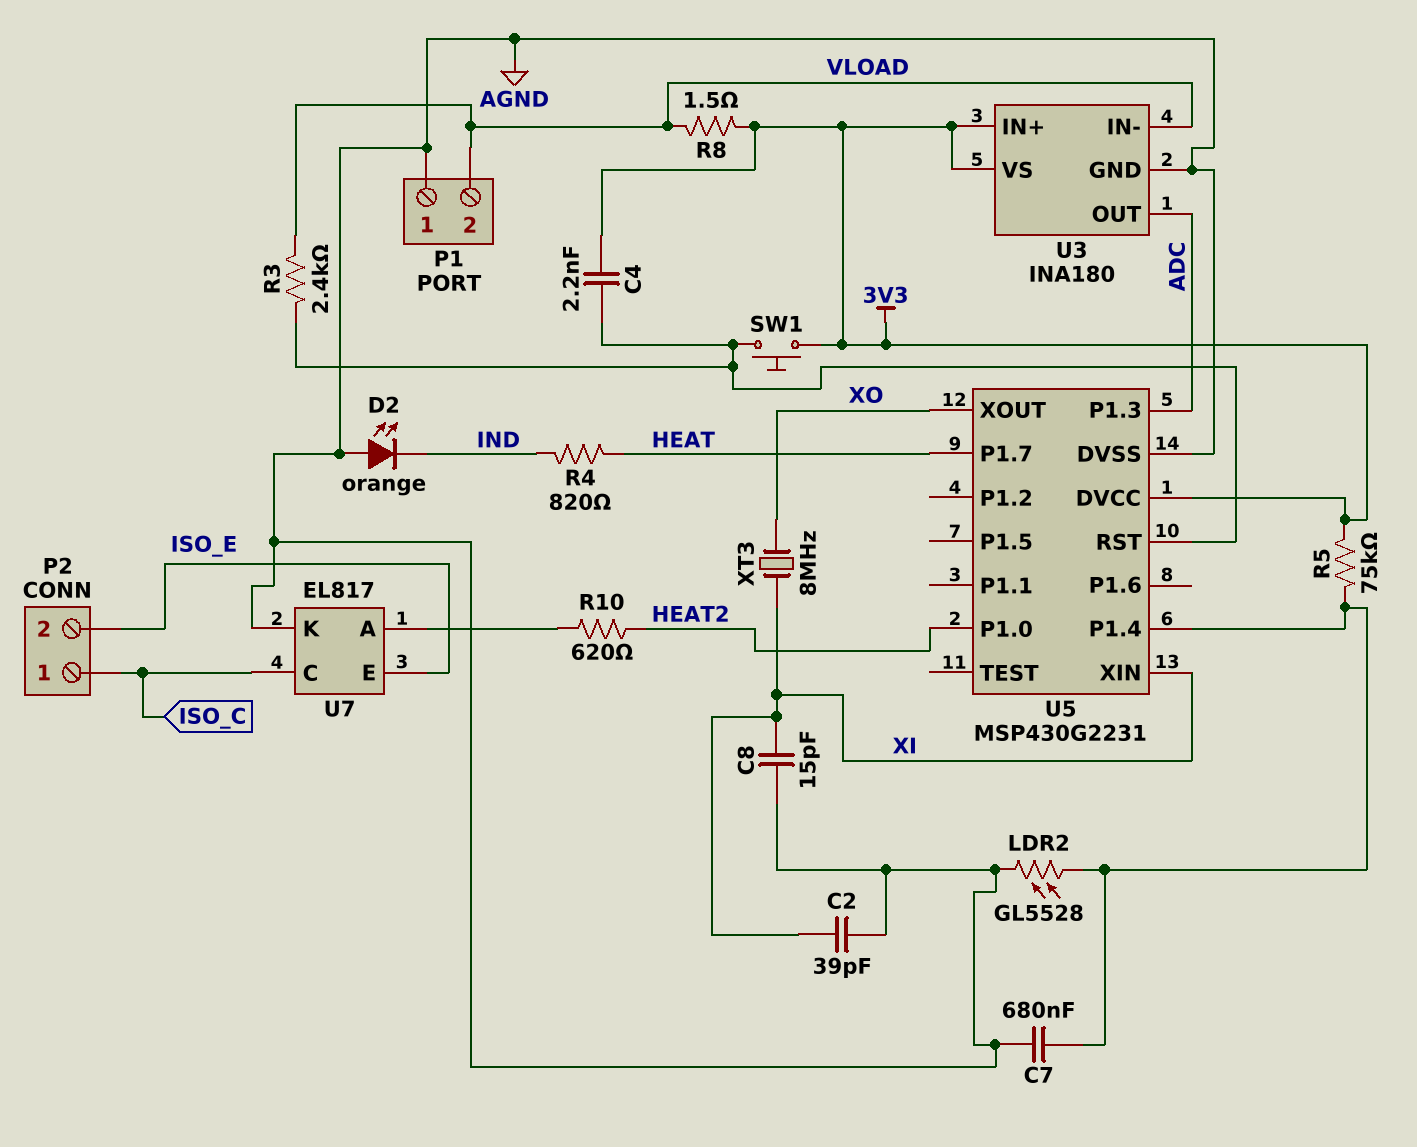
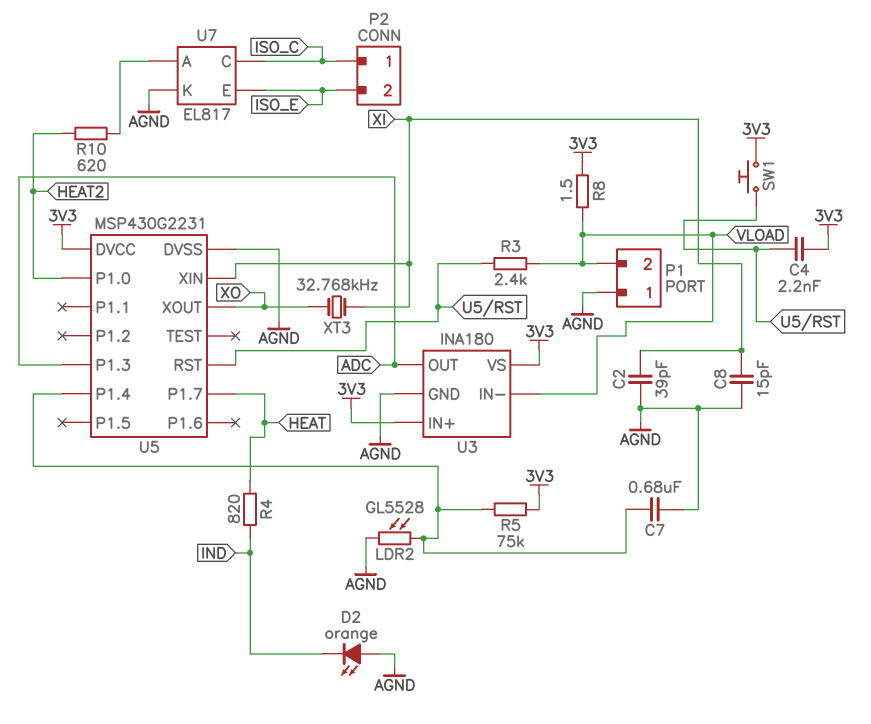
XT3: 8MHz (XI, XO) -> 32.768kHz (XI, XO)

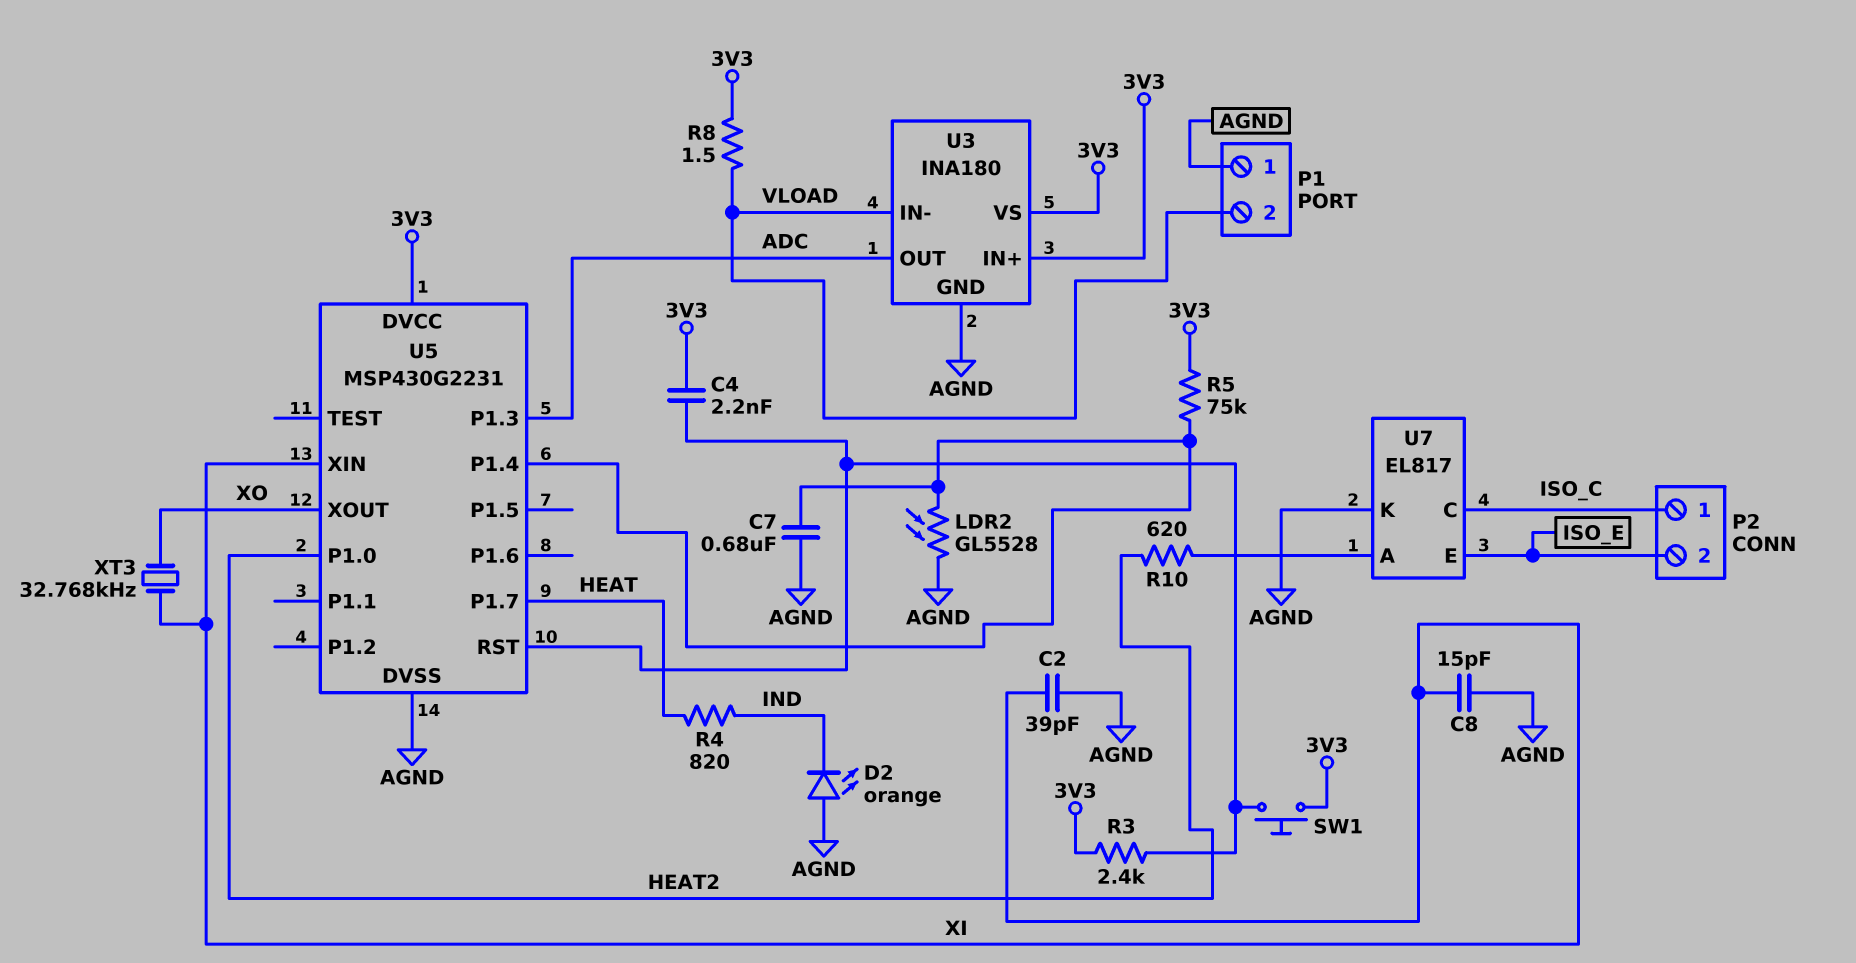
R3: 2.4k (U5/RST, VLOAD) -> 2.4k (3V3, U5/RST)

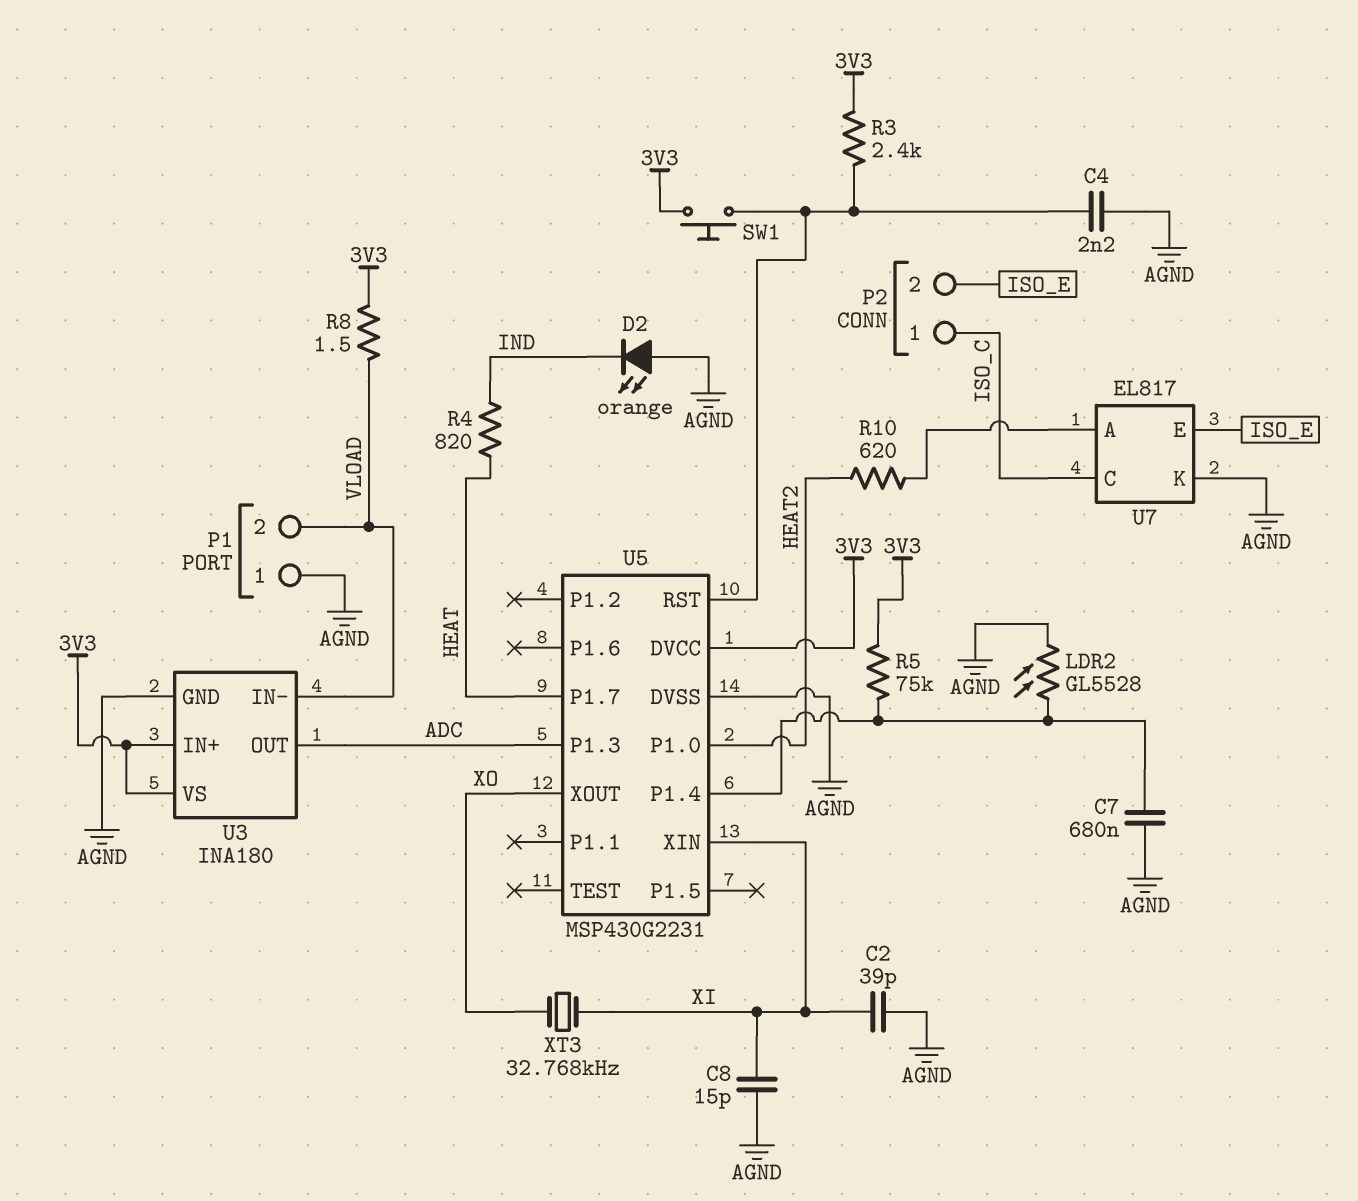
C4: 2.2nF (3V3, U5/RST) -> 2.2nF (AGND, U5/RST)

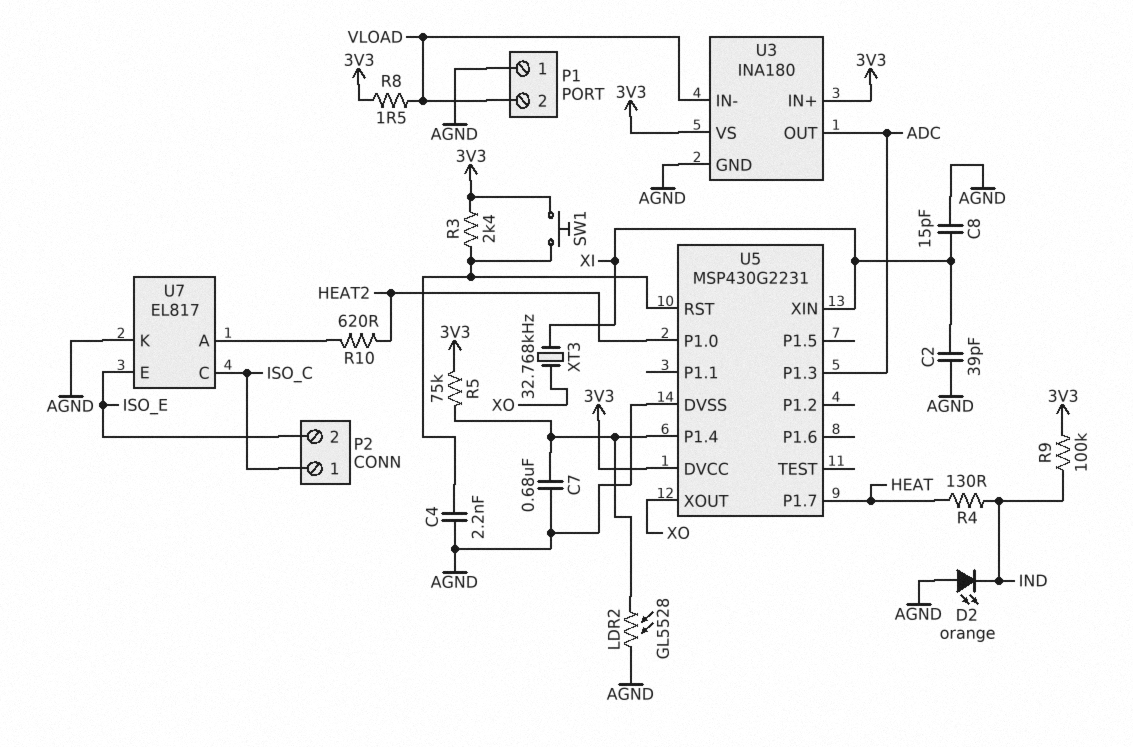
R4: 820 (HEAT, IND) -> 130 (HEAT, IND)
R9: none -> 100k (3V3, IND)

